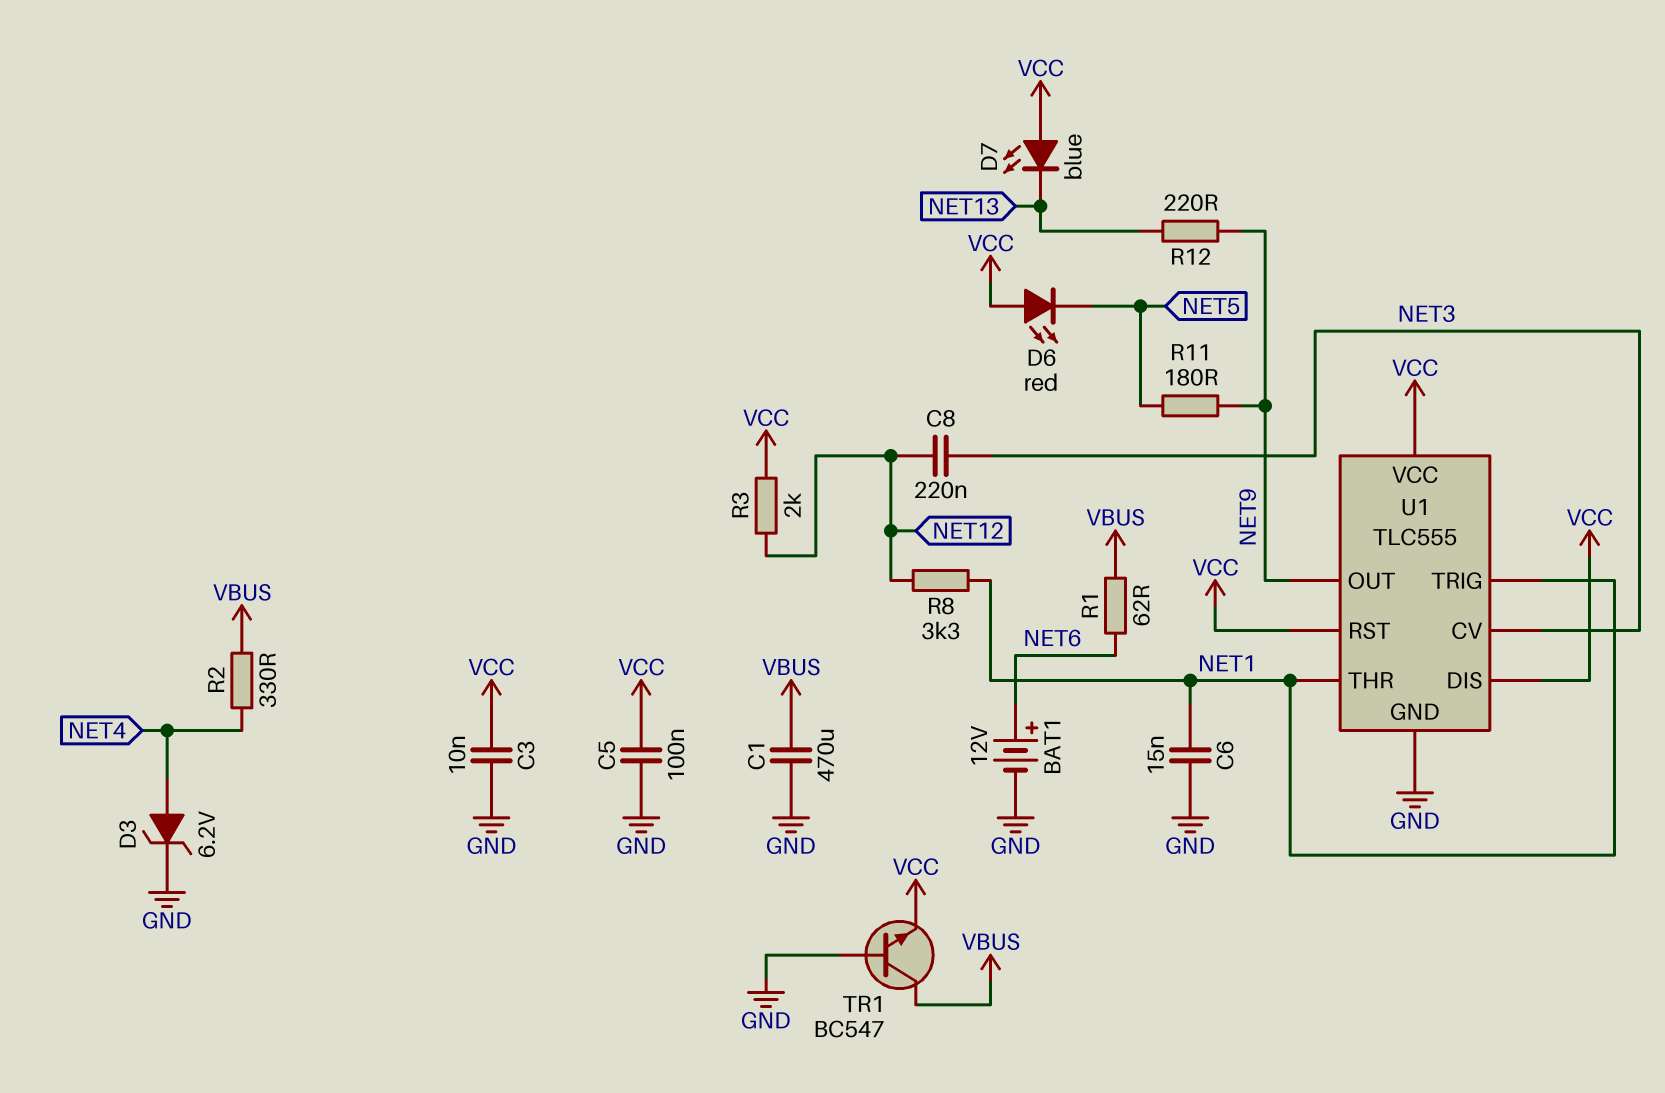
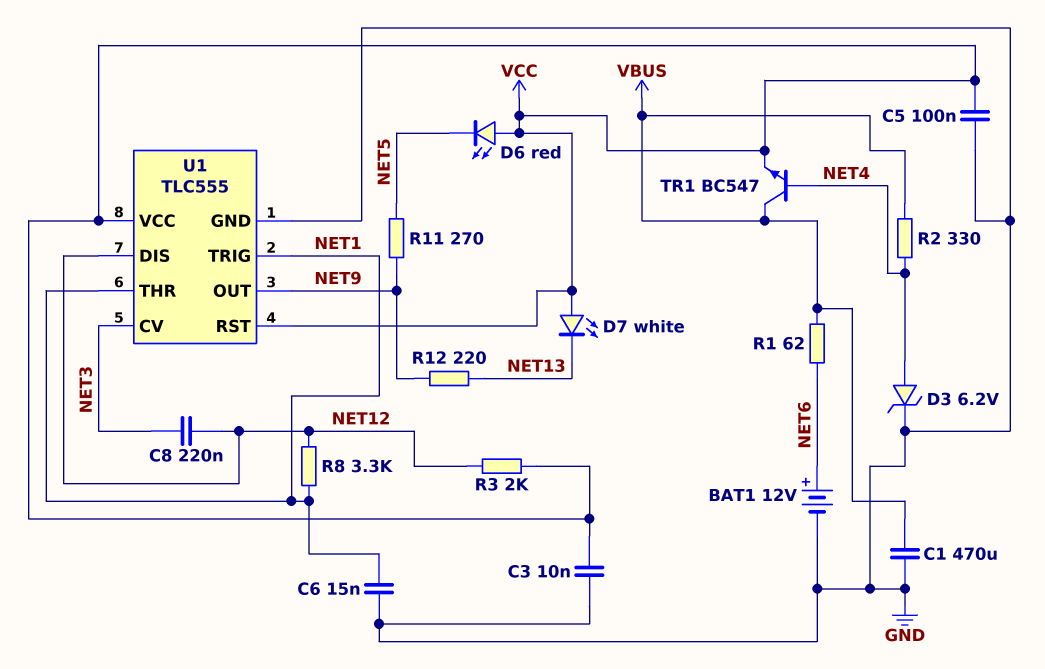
D7: LED blue (A VCC, K NET13) -> LED white (A VCC, K NET13)
R11: 180 (NET5, NET9) -> 270 (NET5, NET9)
TR1: NPN BC547 (B GND, C VBUS, E VCC) -> NPN BC547 (B NET4, C VBUS, E VCC)
U1 pin DIS: VCC -> NET12

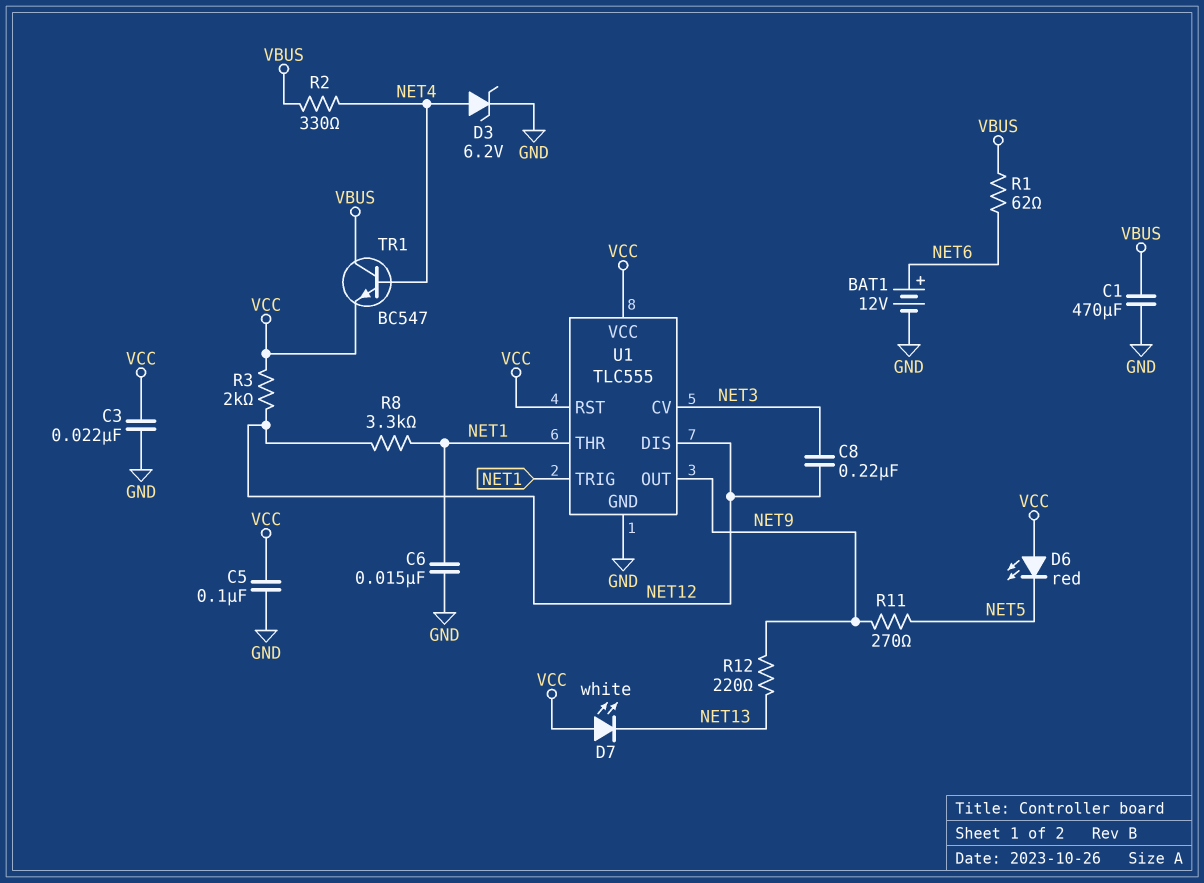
C3: 10nF (GND, VCC) -> 22nF (GND, VCC)

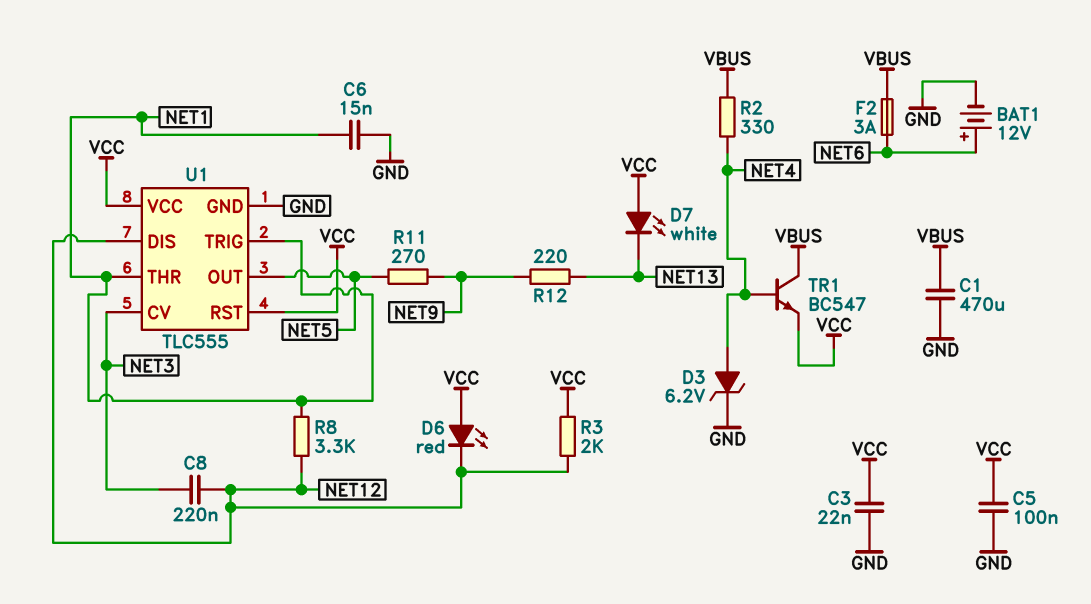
D6: LED red (A VCC, K NET5) -> LED red (A VCC, K NET12)
F2: none -> 3A (NET6, VBUS)
R1: 62 (NET6, VBUS) -> none
U1 pin OUT: NET9 -> NET5

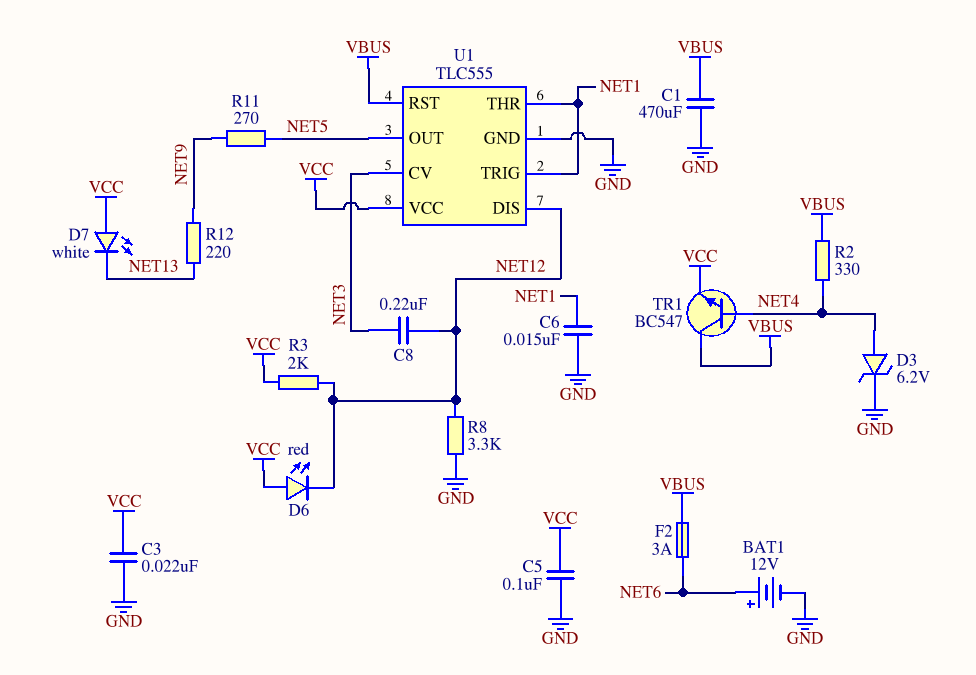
R8: 3.3k (NET1, NET12) -> 3.3k (GND, NET12)
U1 pin RST: VCC -> VBUS

